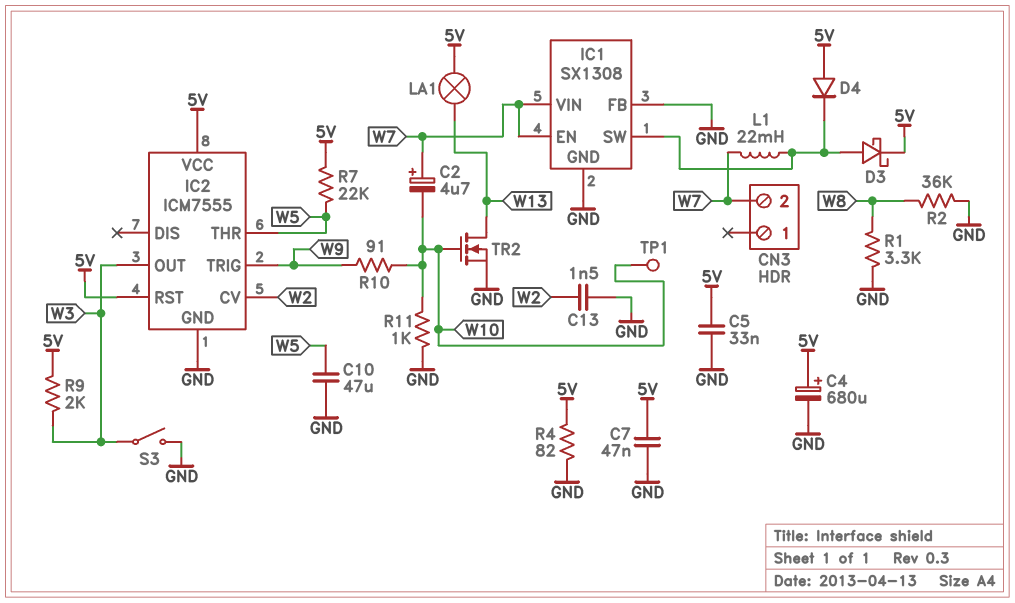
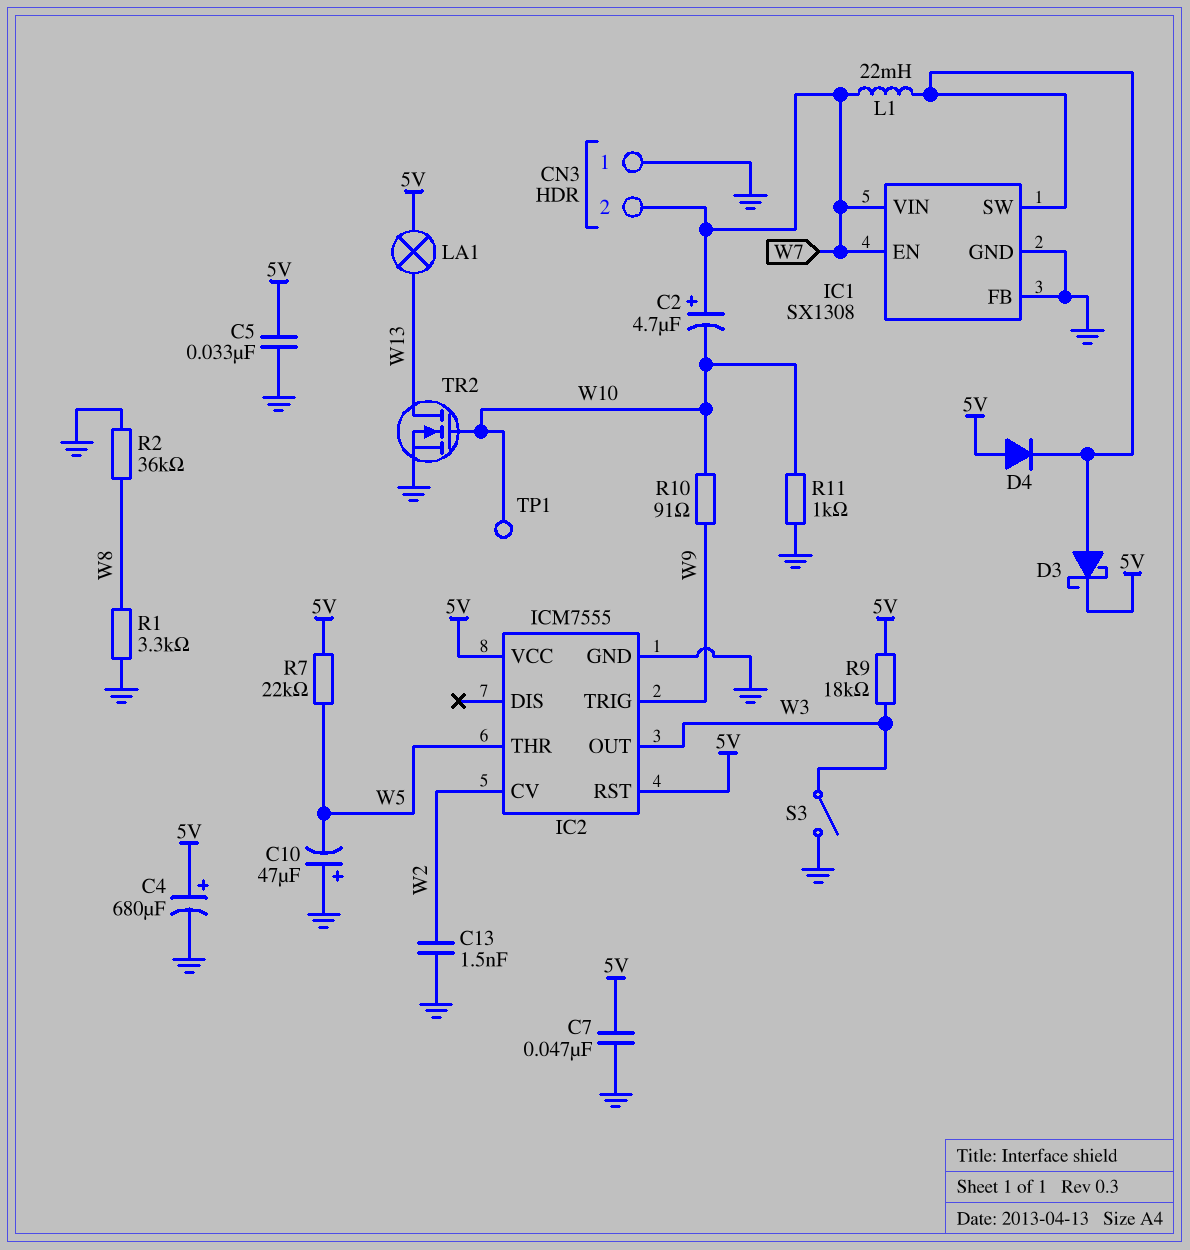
C10: 47uF (GND, W5) -> 47uF (plus GND, minus W5)
CN3 pin 1: none -> GND
R4: 82 (5V, GND) -> none
R9: 2k (5V, W3) -> 18k (5V, W3)

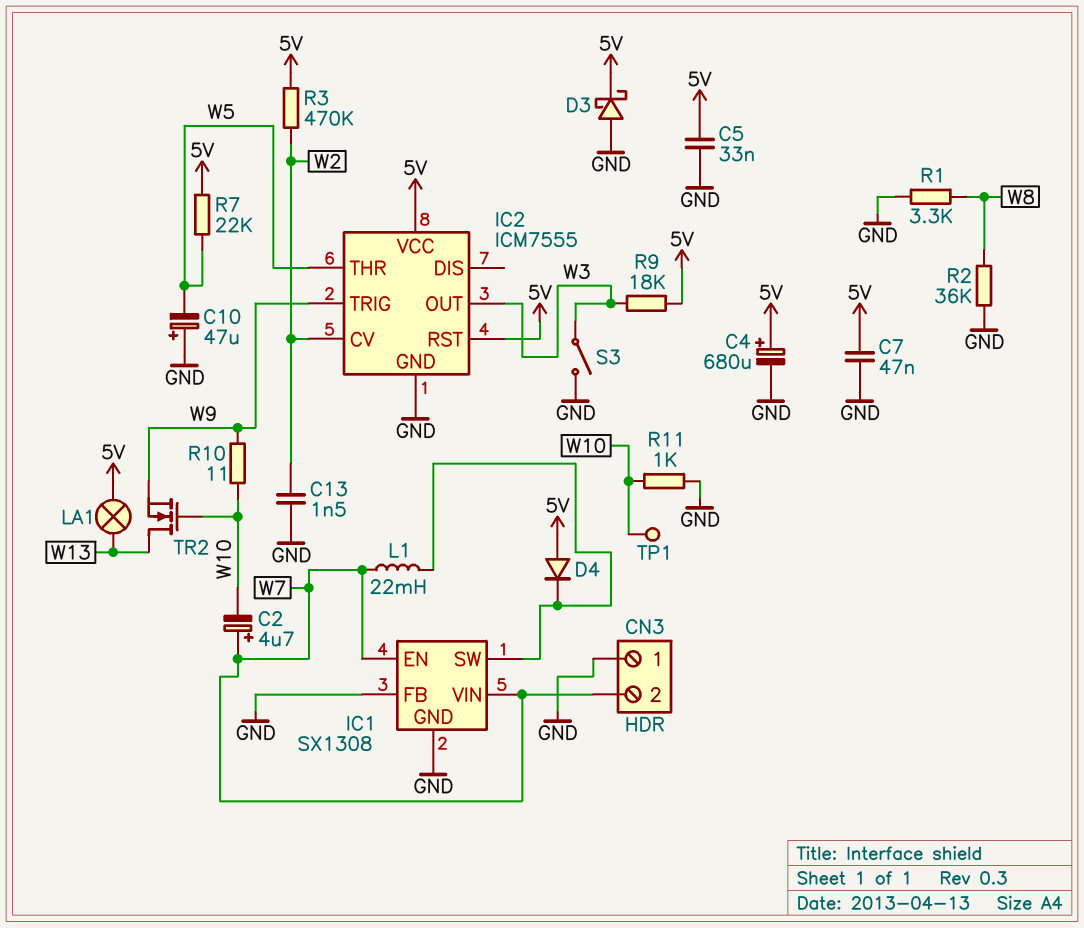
D3: schottky (A IC1/SW, K 5V) -> schottky (A GND, K 5V)
R3: none -> 470k (5V, W2)
R10: 91 (W9, W10) -> 11 (W9, W10)
TR2: NMOS (G W10, D W13, S GND) -> NMOS (G W10, D W13, S W9)

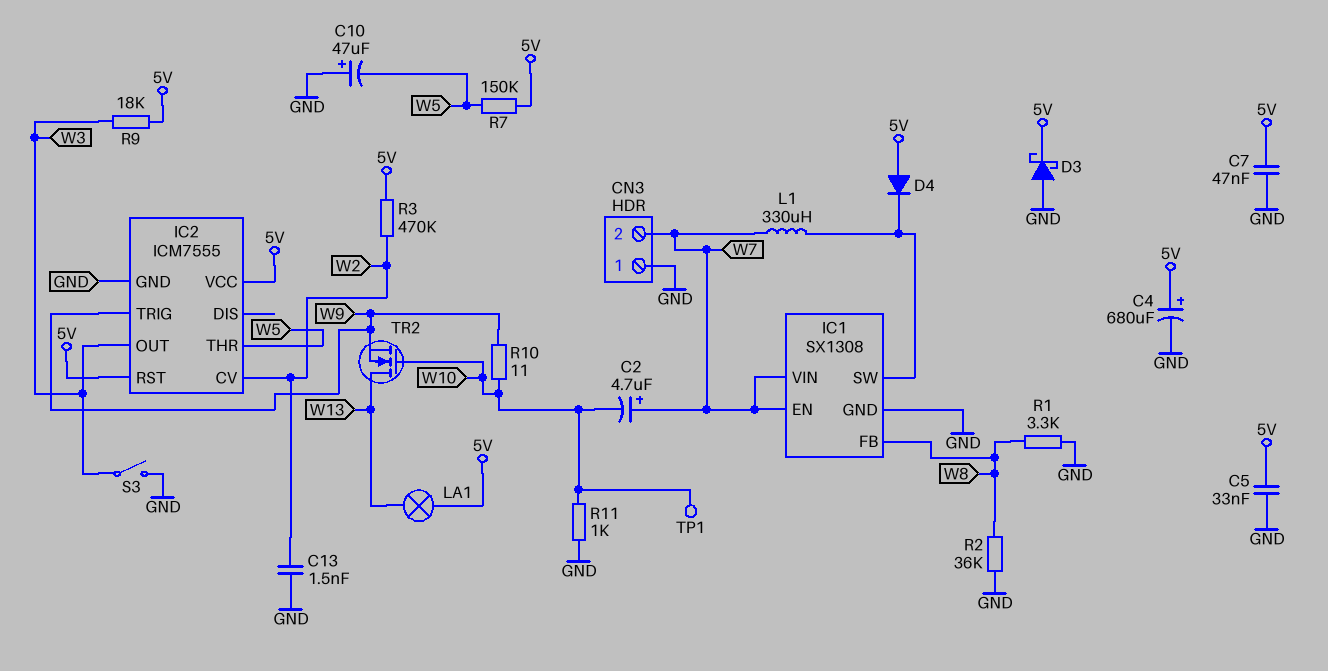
IC1 pin FB: GND -> W8
L1: 22mH (IC1/SW, W7) -> 330uH (IC1/SW, W7)
R7: 22k (5V, W5) -> 150k (5V, W5)

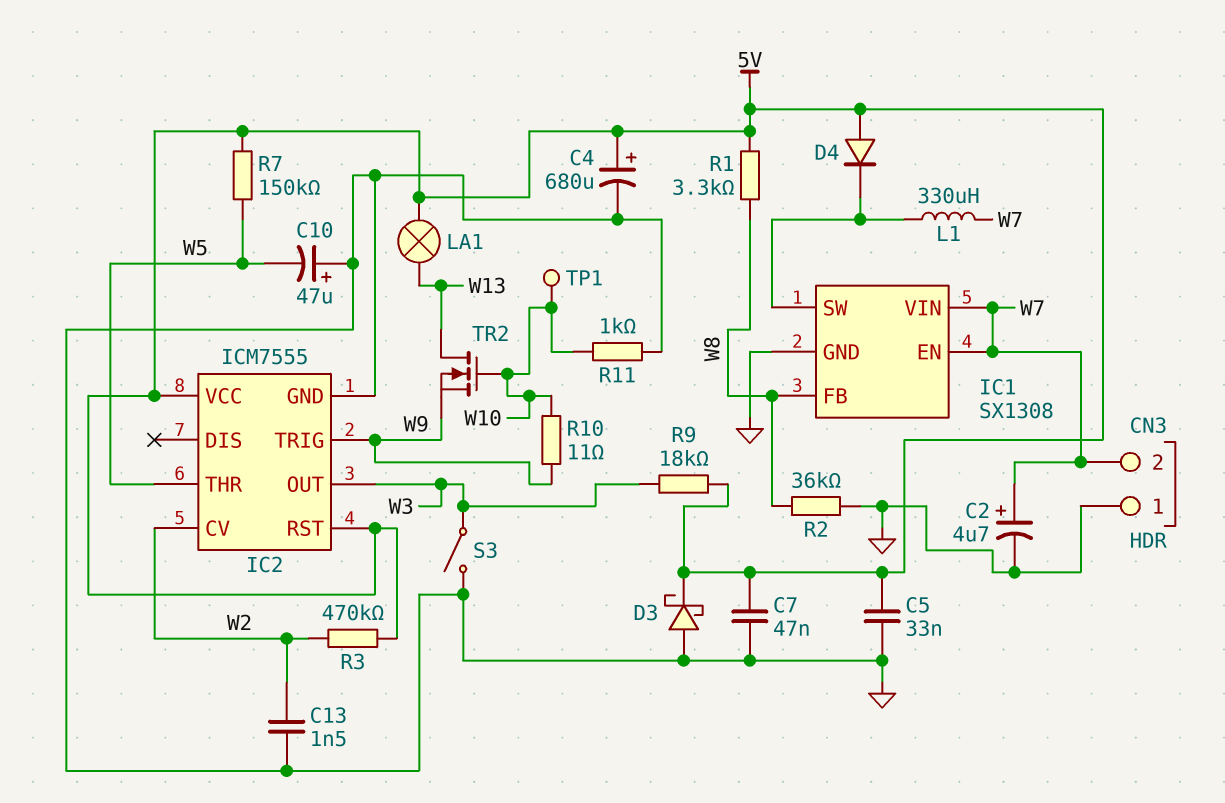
C2: 4.7uF (plus W7, minus W10) -> 4.7uF (plus W7, minus GND)
R1: 3.3k (GND, W8) -> 3.3k (5V, W8)

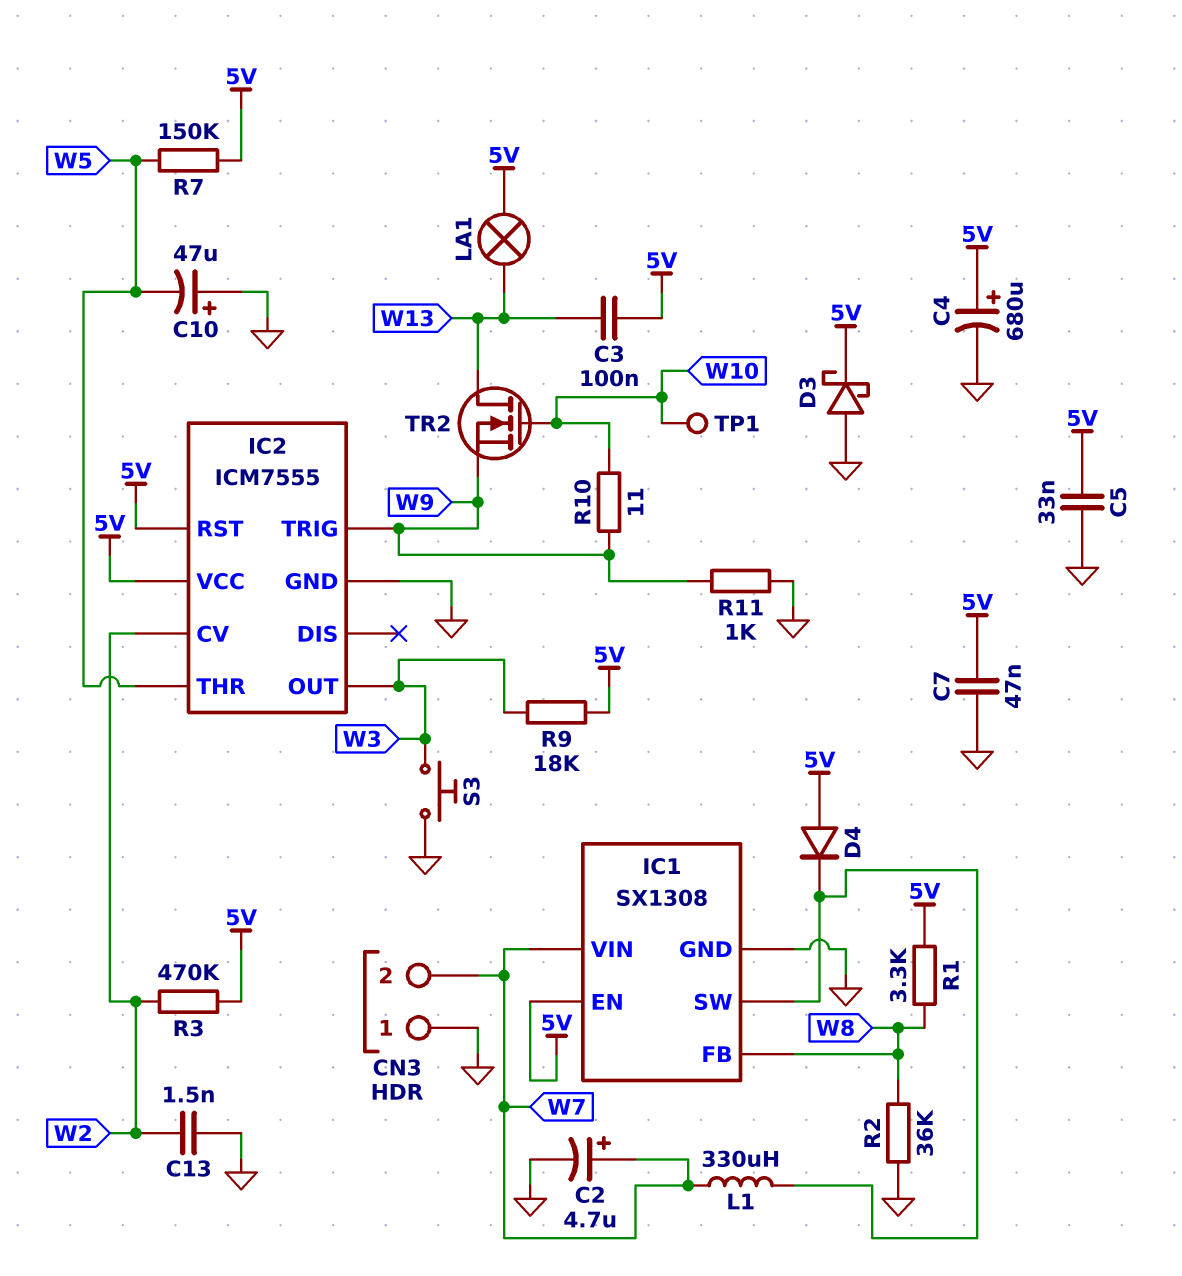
C3: none -> 100nF (5V, W13)
IC1 pin EN: W7 -> 5V
R11: 1k (GND, W10) -> 1k (GND, W9)
S3: switch (GND, W3) -> button (GND, W3)

